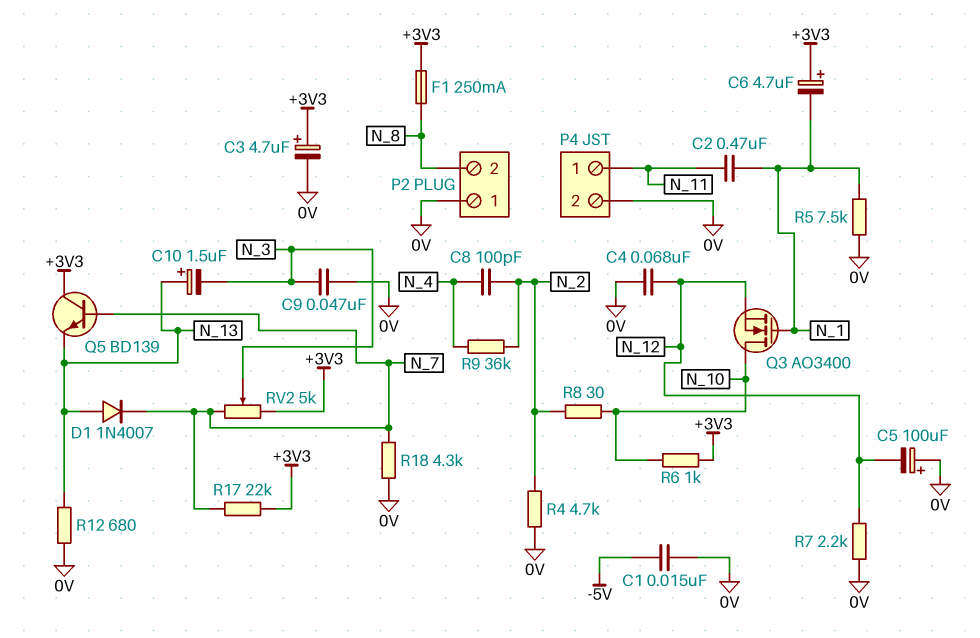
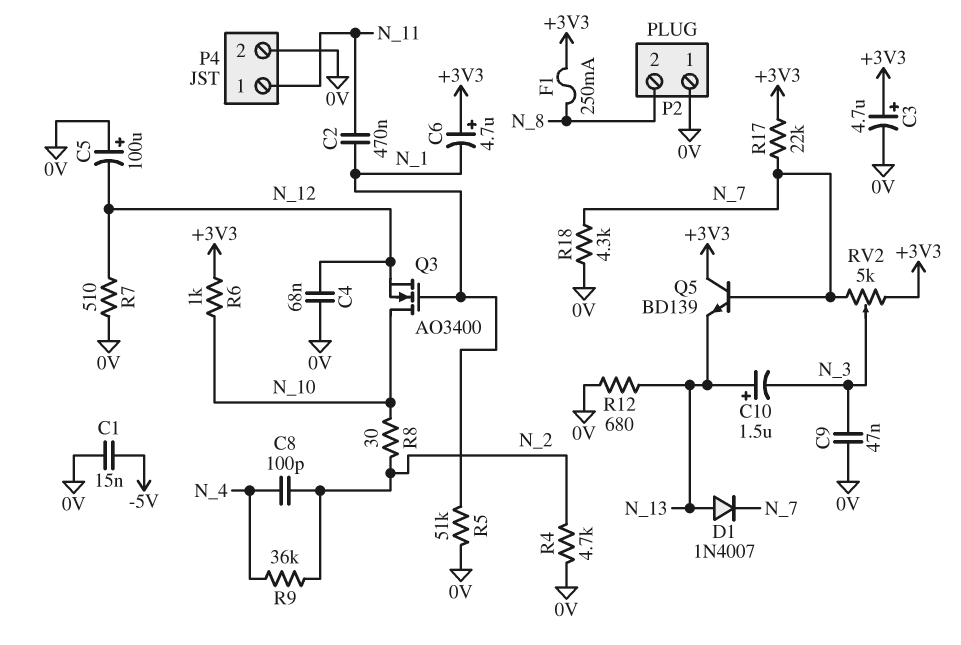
R5: 7.5k (0V, N_1) -> 51k (0V, N_1)
R7: 2.2k (0V, N_12) -> 510 (0V, N_12)

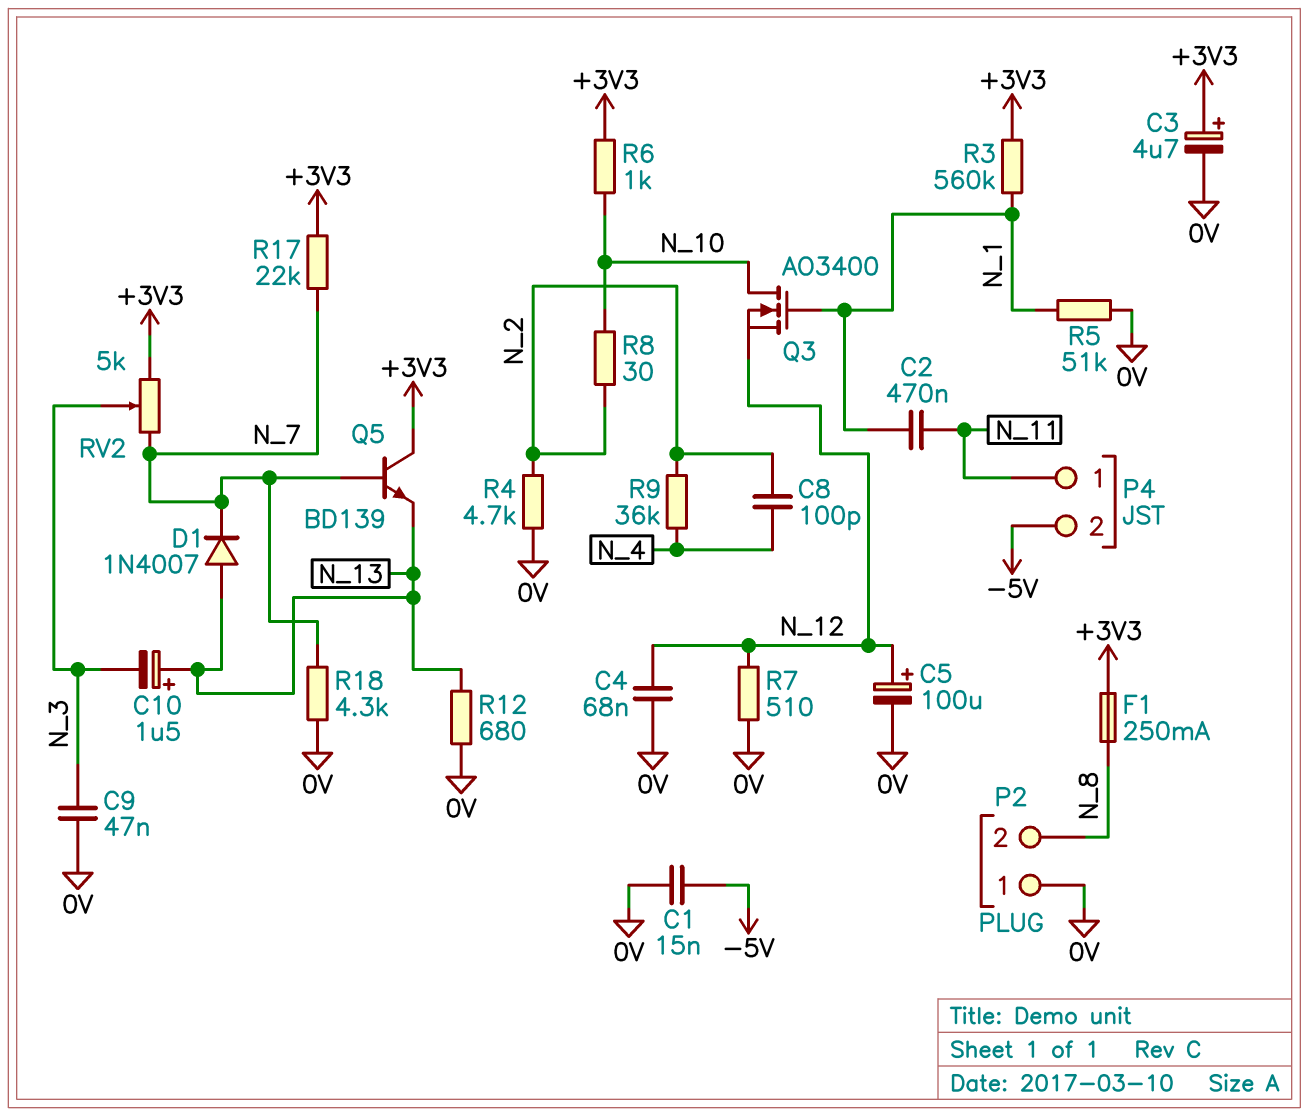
C5: 100uF (plus 0V, minus N_12) -> 100uF (plus N_12, minus 0V)
C6: 4.7uF (plus +3V3, minus N_1) -> none
P4 pin 2: 0V -> -5V
R3: none -> 560k (+3V3, N_1)

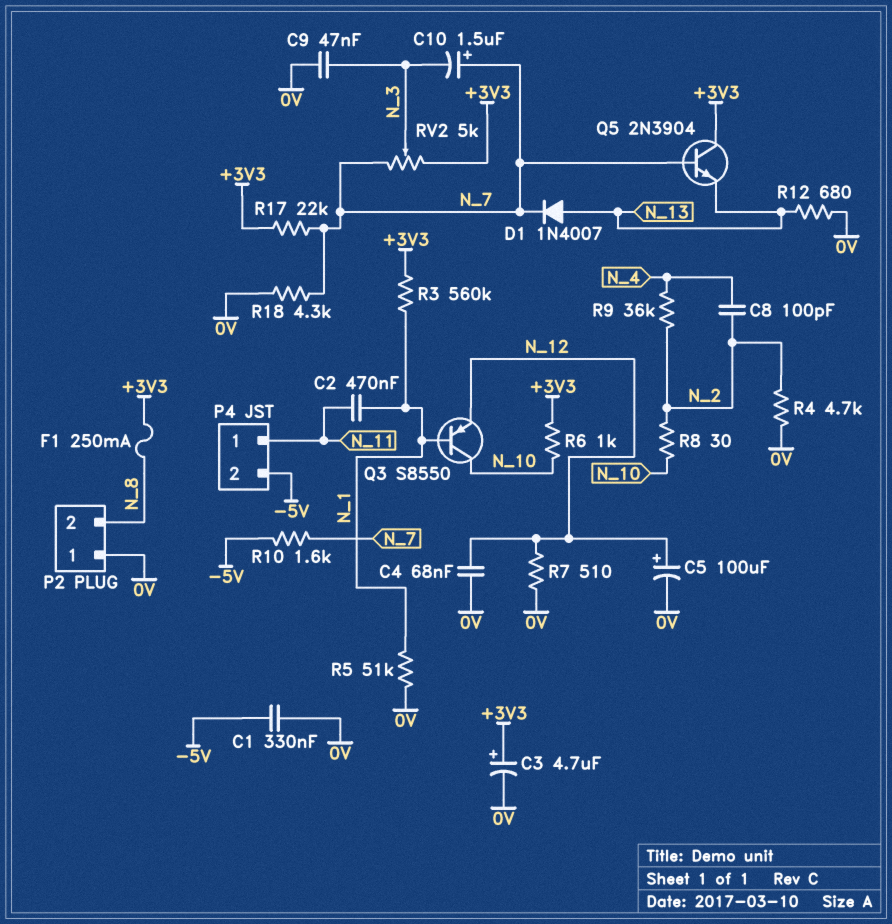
C1: 15nF (-5V, 0V) -> 330nF (-5V, 0V)
C10: 1.5uF (plus N_13, minus N_3) -> 1.5uF (plus N_7, minus N_3)
Q3: NMOS AO3400 (G N_1, D N_10, S N_12) -> PNP S8550 (B N_1, C N_10, E N_12)
Q5: NPN BD139 (B N_7, C +3V3, E N_13) -> NPN 2N3904 (B N_7, C +3V3, E N_13)
R10: none -> 1.6k (-5V, N_7)

